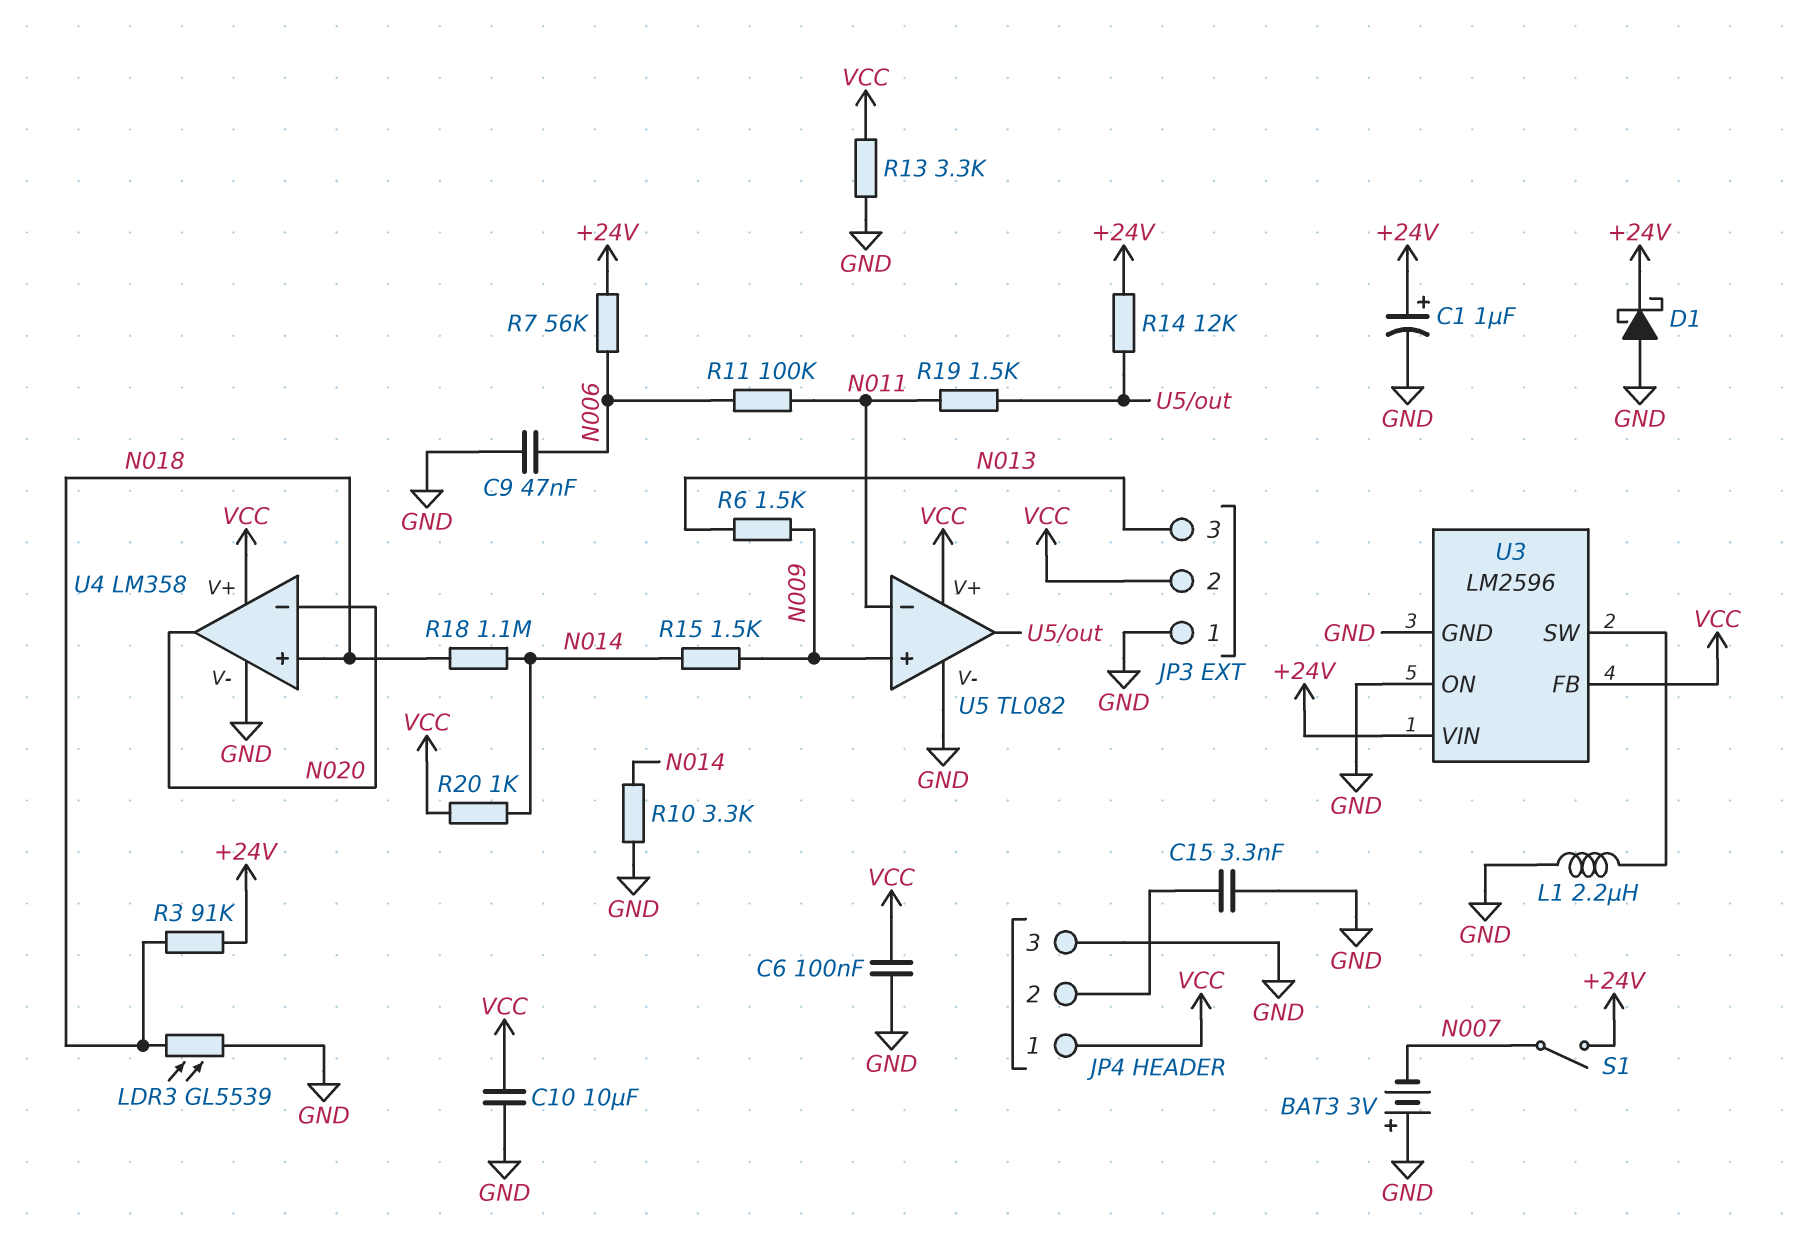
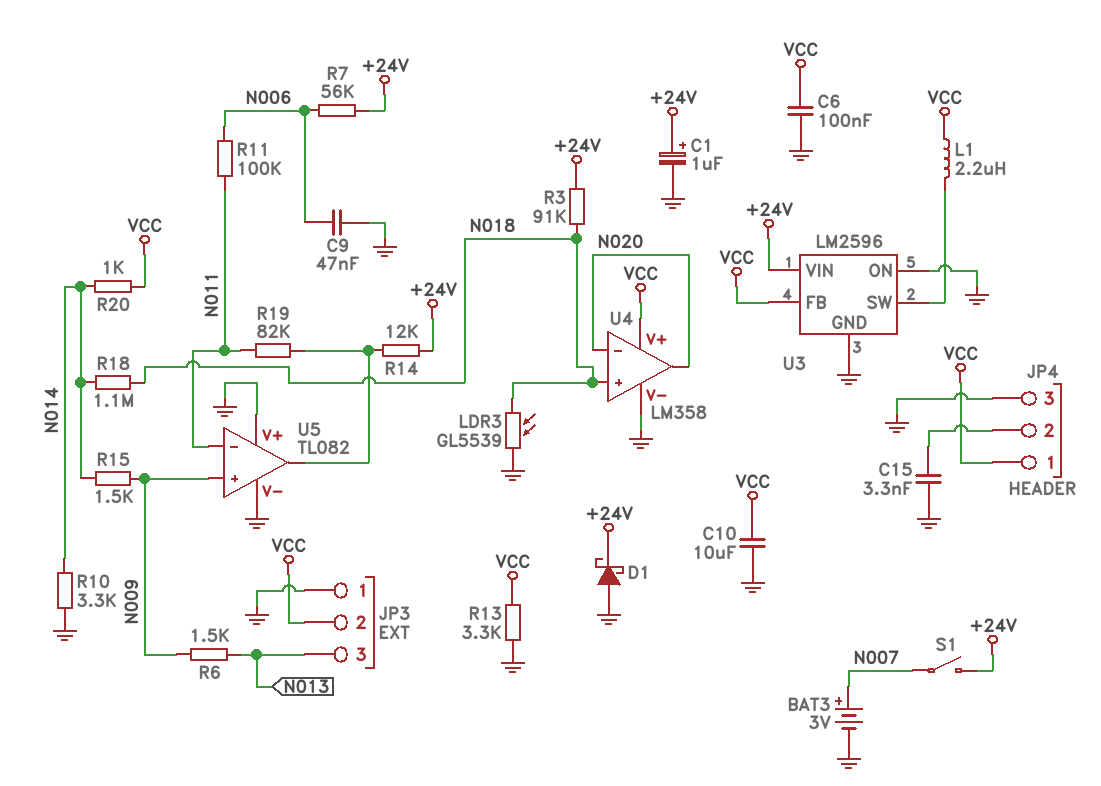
BAT3: 3V (plus GND, minus N007) -> 3V (plus N007, minus GND)
L1: 2.2uH (GND, U3/SW) -> 2.2uH (U3/SW, VCC)
R19: 1.5k (N011, U5/out) -> 82k (N011, U5/out)
U5 pin V+: VCC -> GND

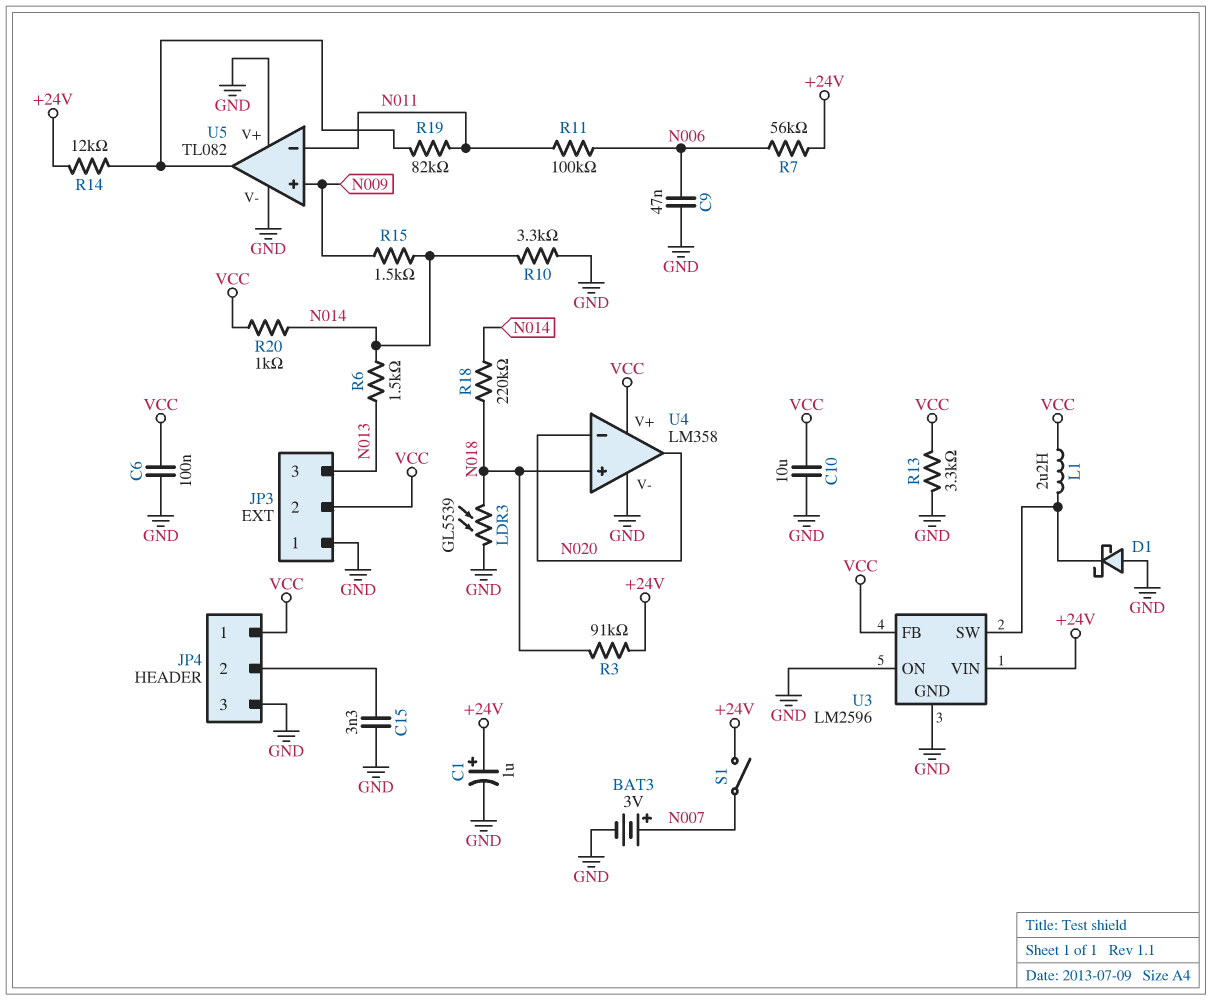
D1: schottky (A GND, K +24V) -> schottky (A GND, K U3/SW)
R6: 1.5k (N009, N013) -> 1.5k (N013, N014)
R18: 1.1M (N014, N018) -> 220k (N014, N018)

